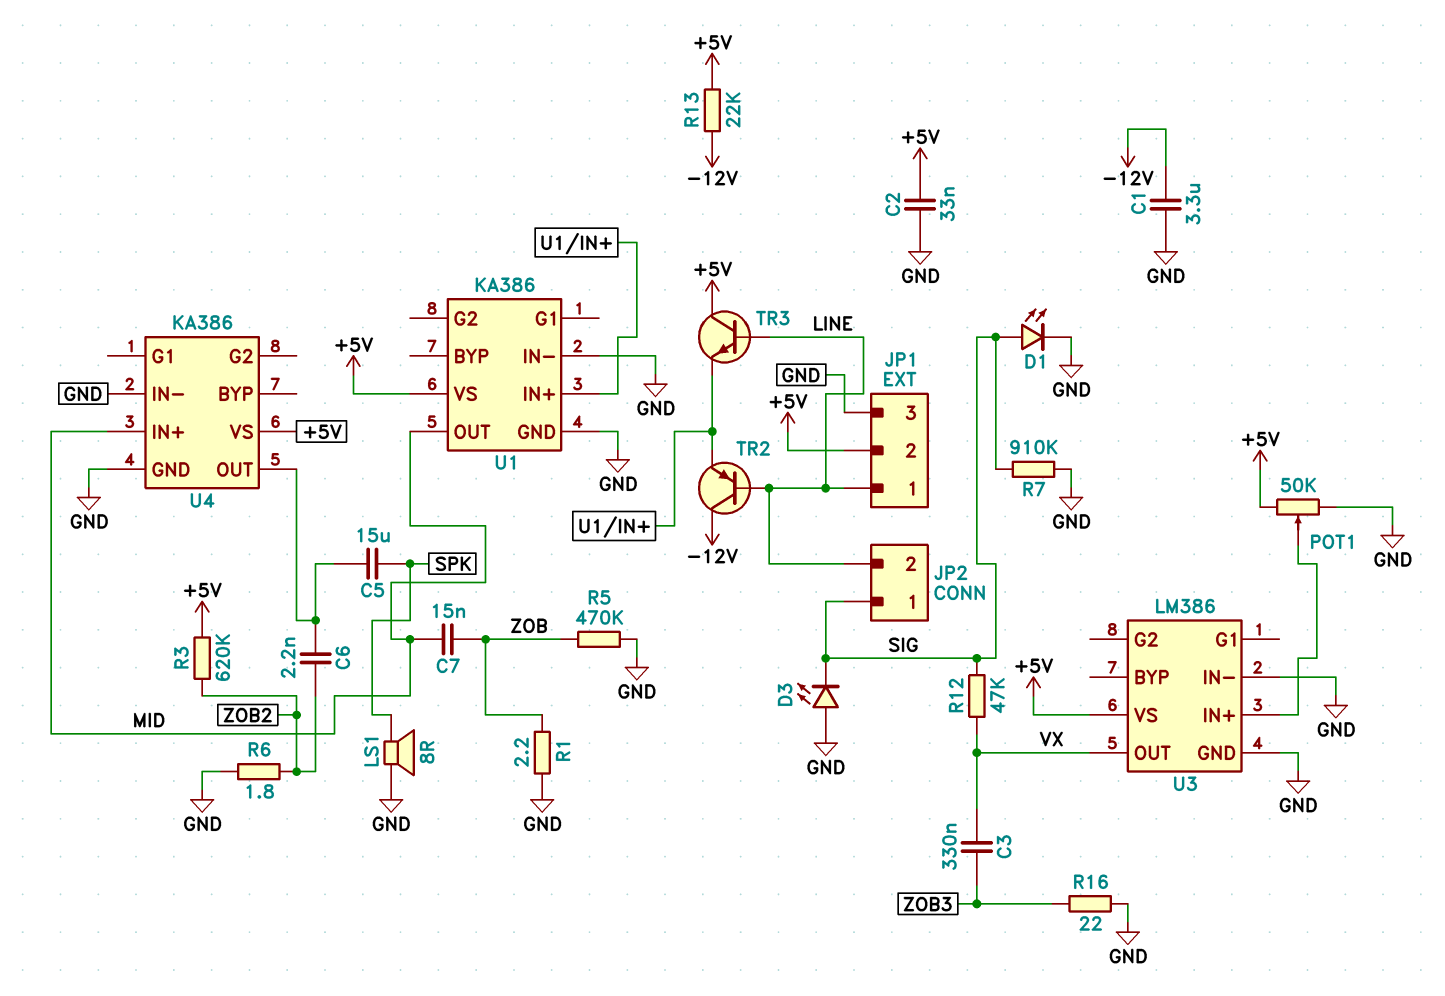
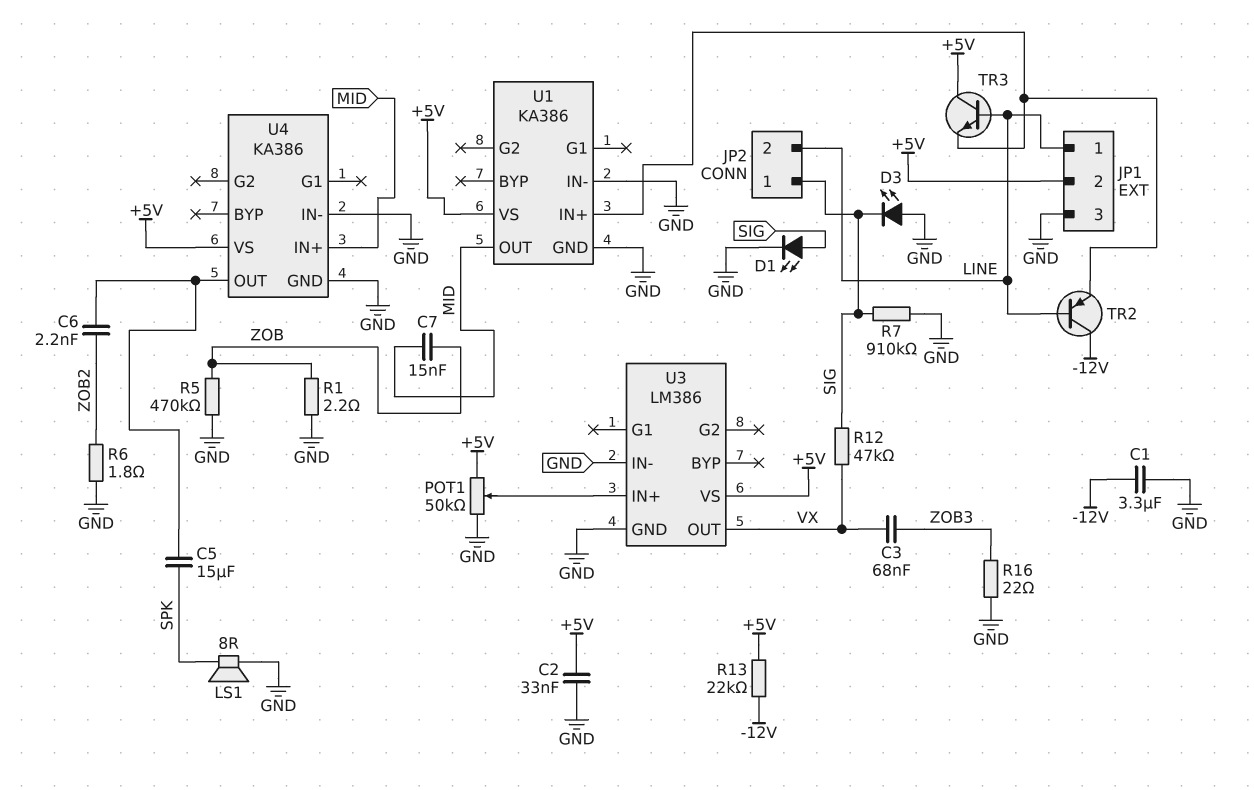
C3: 330nF (VX, ZOB3) -> 68nF (VX, ZOB3)
R3: 620k (+5V, ZOB2) -> none

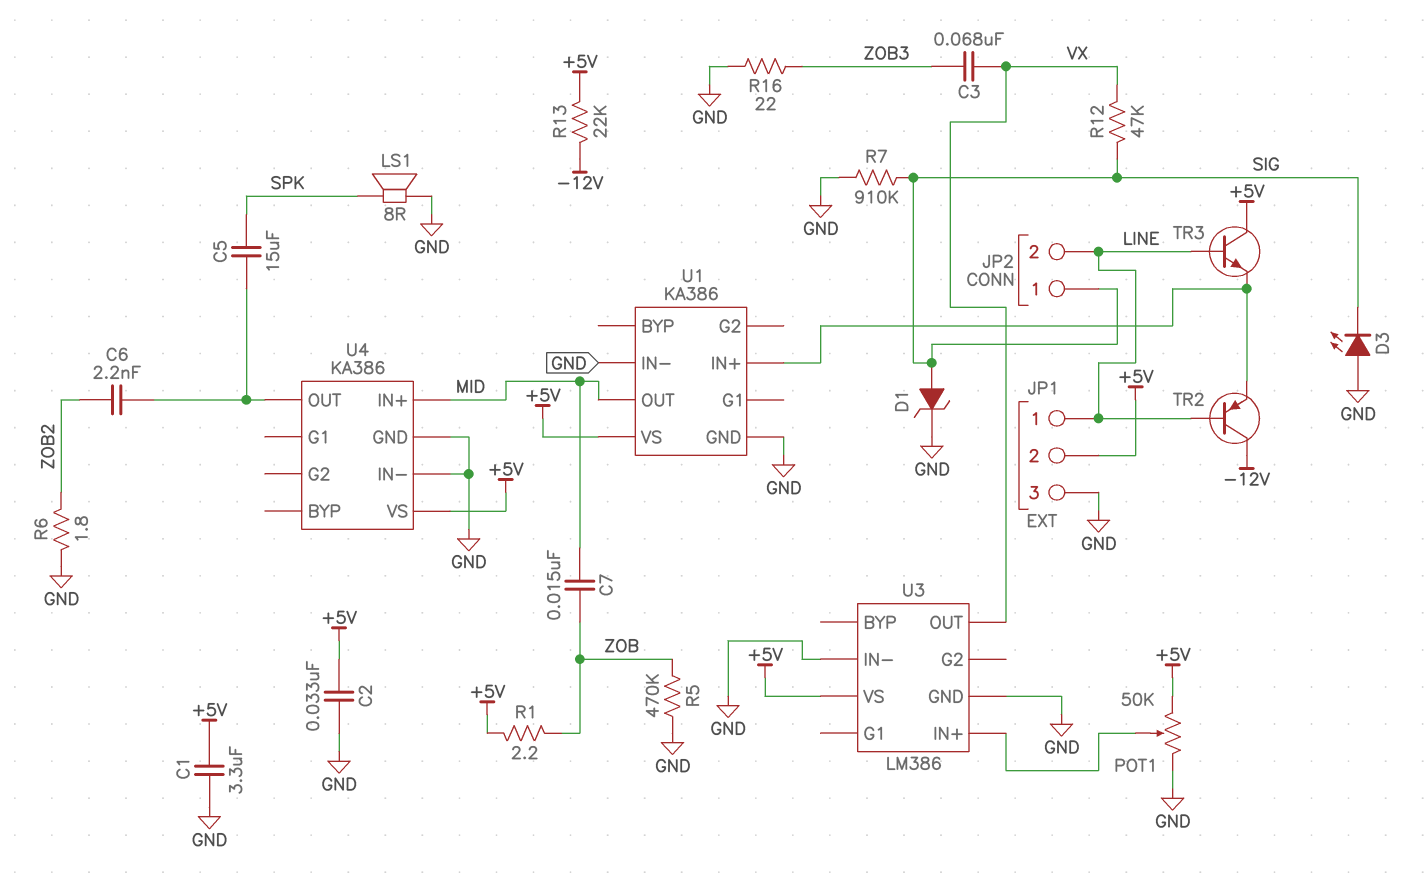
C1: 3.3uF (-12V, GND) -> 3.3uF (+5V, GND)
D1: LED (A SIG, K GND) -> zener (A SIG, K GND)
R1: 2.2 (GND, ZOB) -> 2.2 (+5V, ZOB)

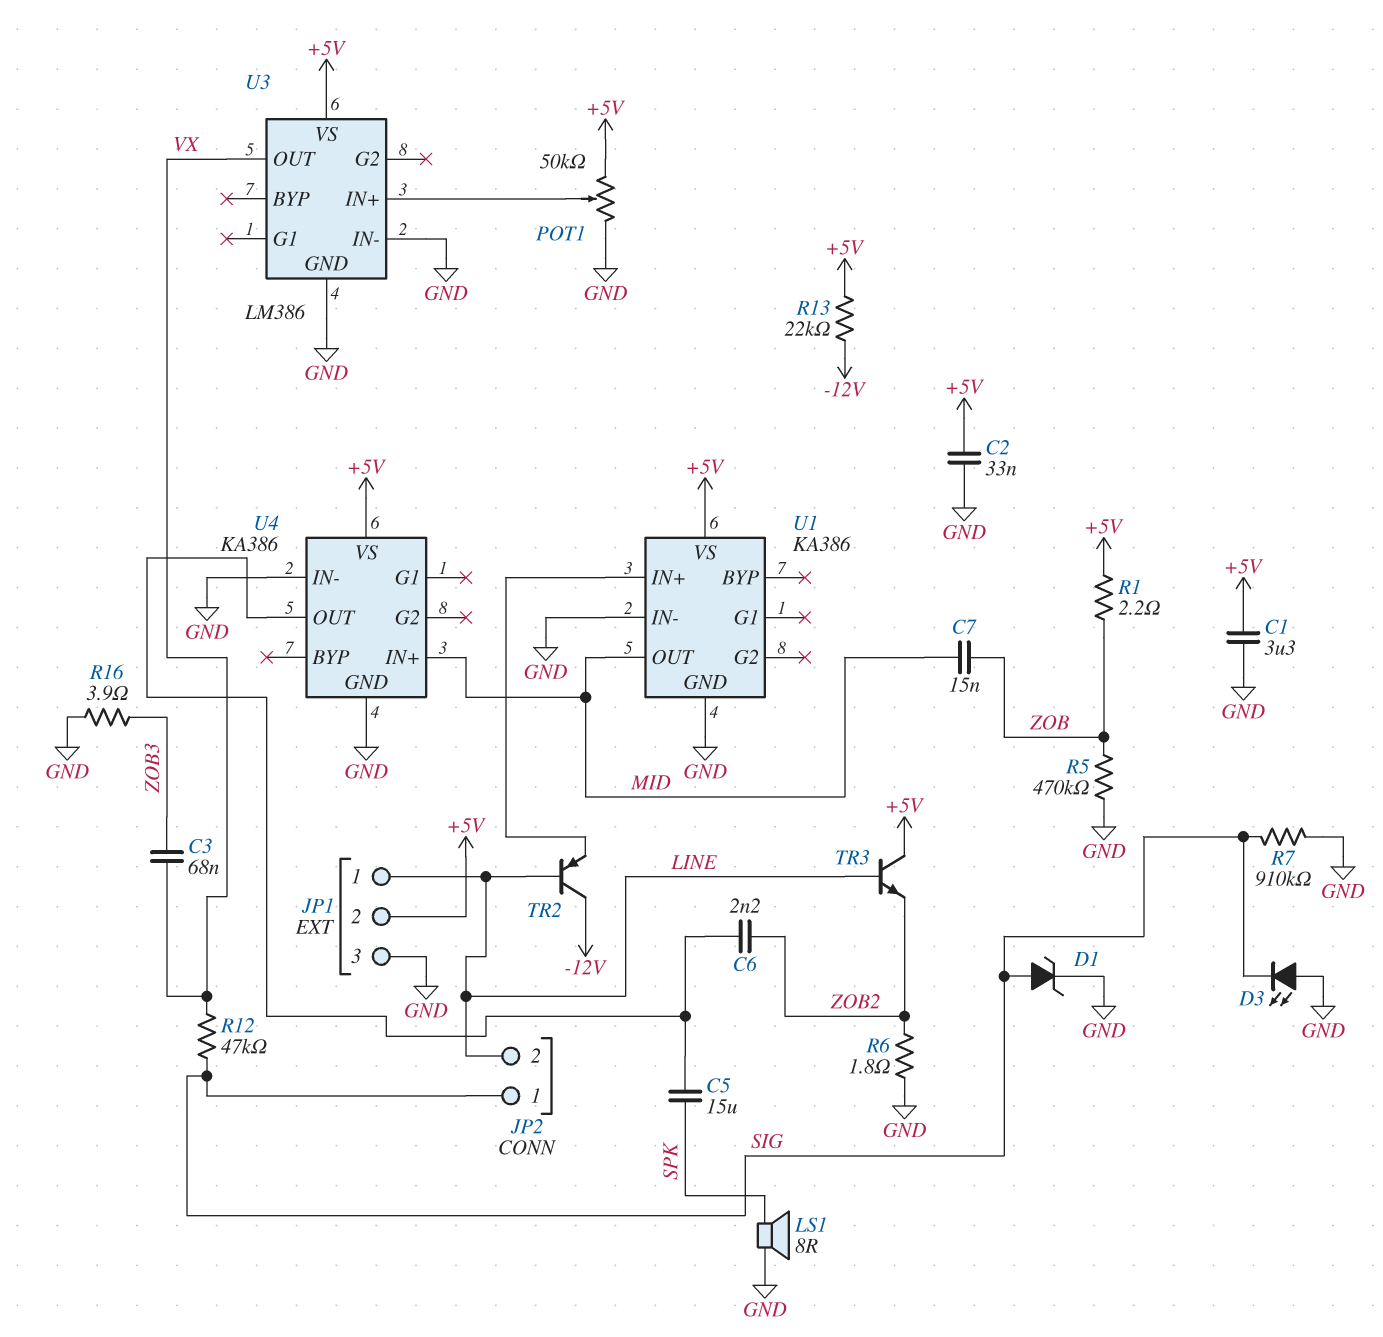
R16: 22 (GND, ZOB3) -> 3.9 (GND, ZOB3)
TR3: NPN (B LINE, C +5V, E U1/IN+) -> NPN (B LINE, C +5V, E ZOB2)

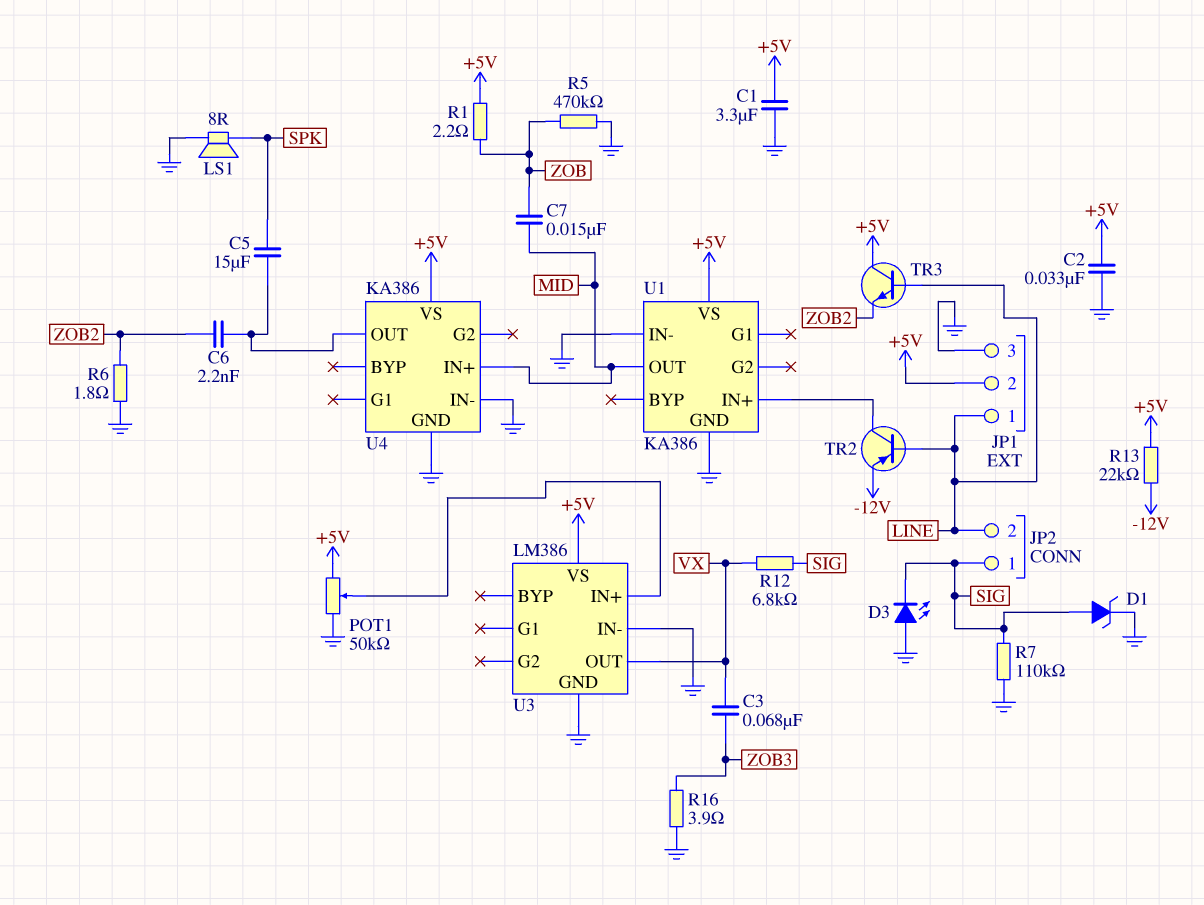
R7: 910k (GND, SIG) -> 110k (GND, SIG)
R12: 47k (SIG, VX) -> 6.8k (SIG, VX)
TR2: PNP (B LINE, C -12V, E U1/IN+) -> PNP (B LINE, C U1/IN+, E -12V)

